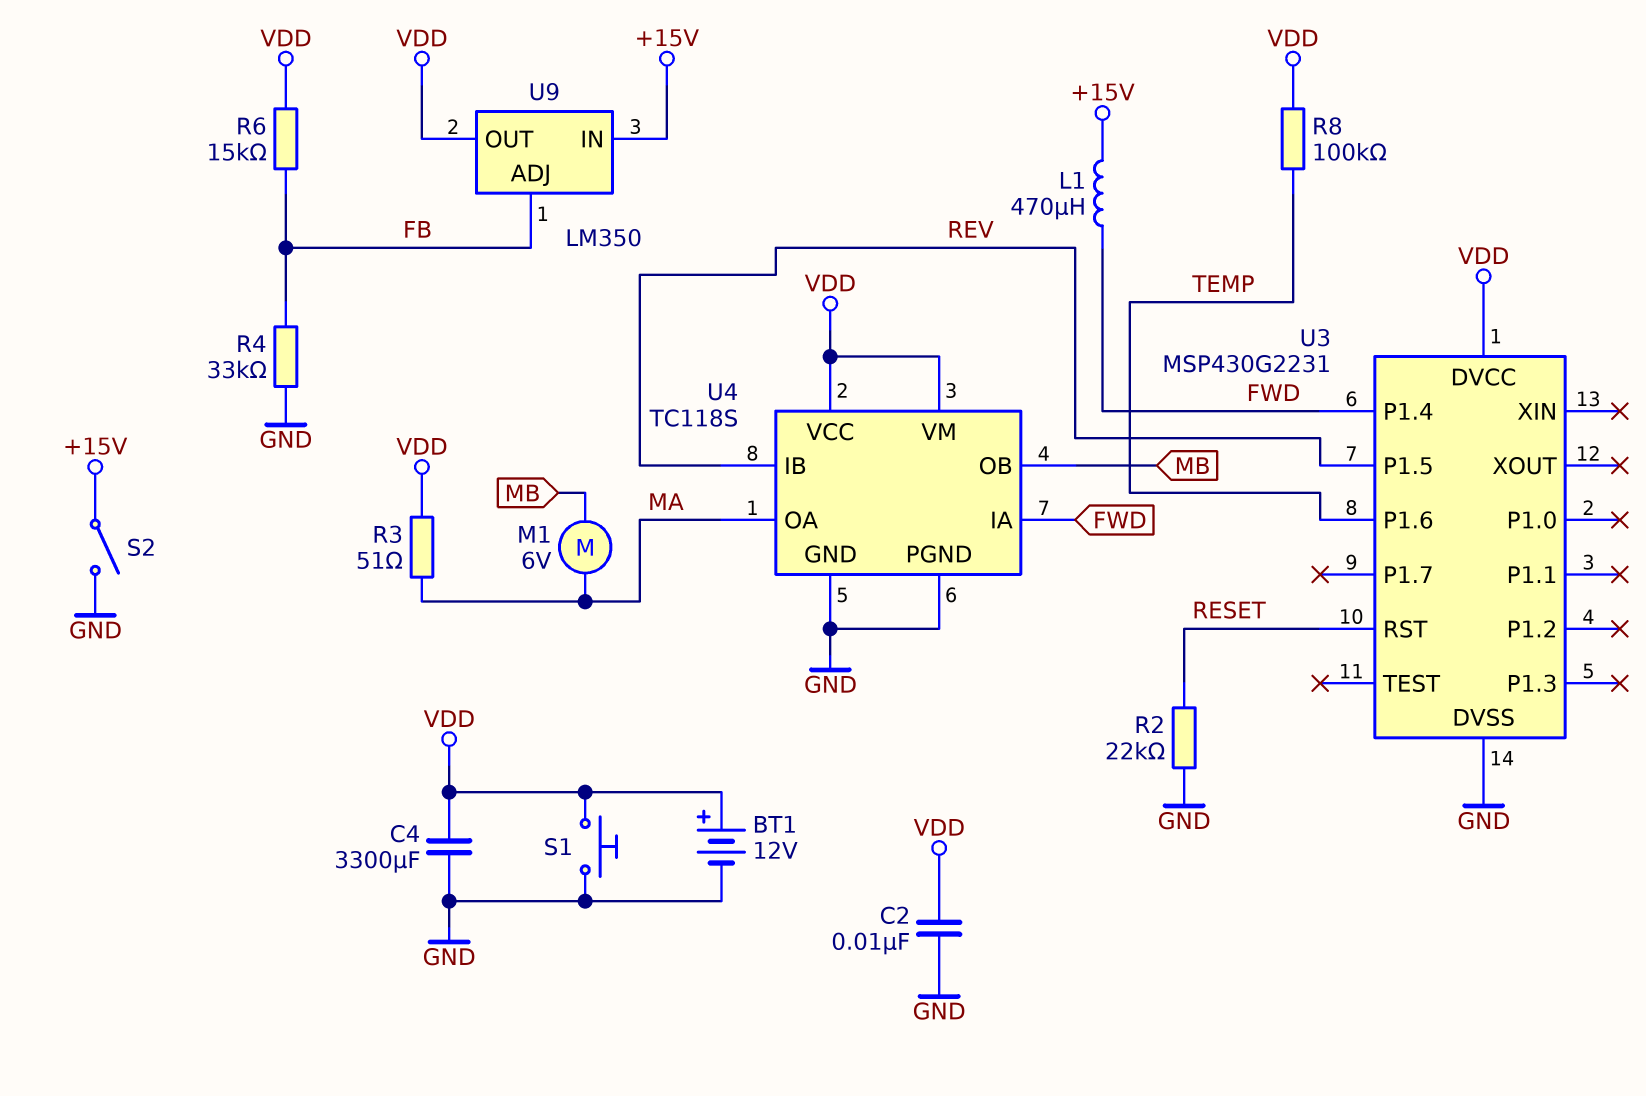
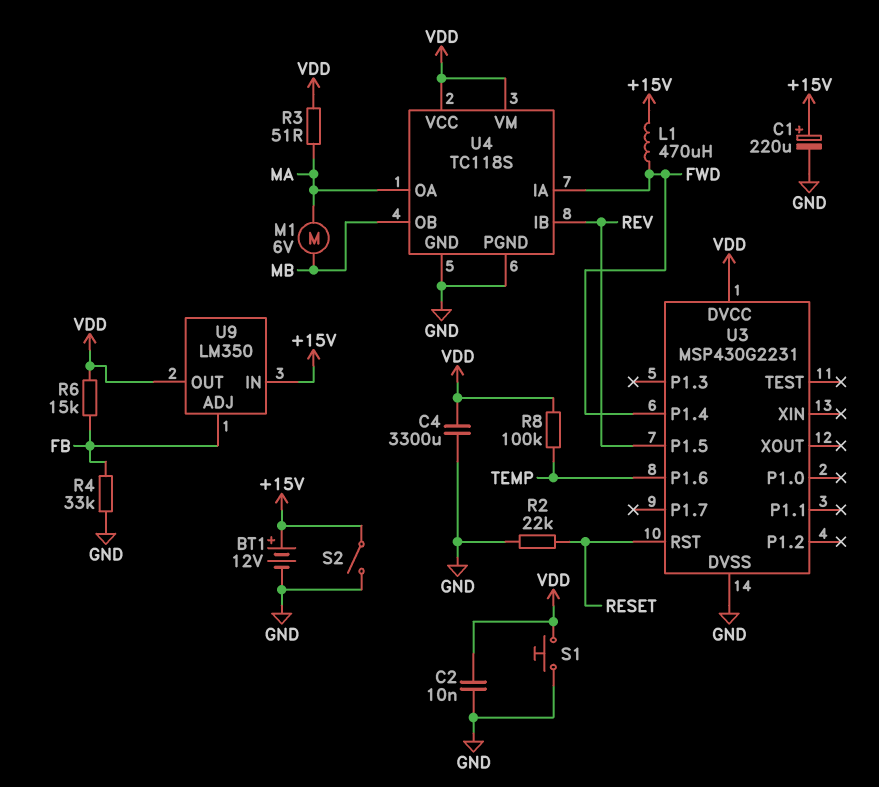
BT1: 12V (plus VDD, minus GND) -> 12V (plus +15V, minus GND)
C1: none -> 220uF (plus +15V, minus GND)

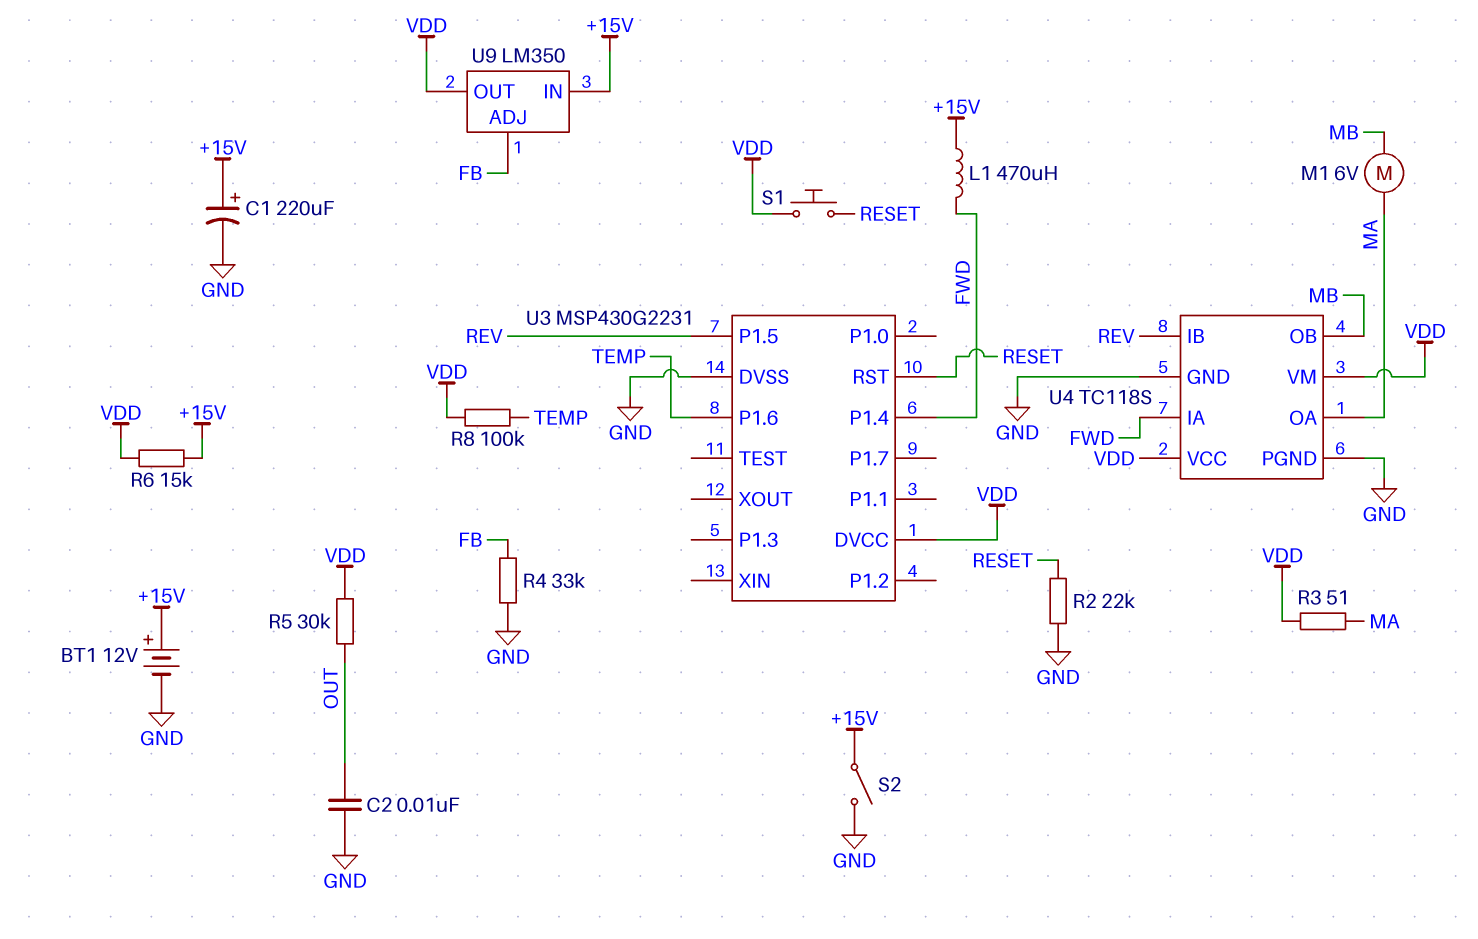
C2: 10nF (GND, VDD) -> 10nF (GND, OUT)
C4: 3300uF (GND, VDD) -> none
R5: none -> 30k (OUT, VDD)
R6: 15k (FB, VDD) -> 15k (+15V, VDD)
S1: button (GND, VDD) -> button (RESET, VDD)

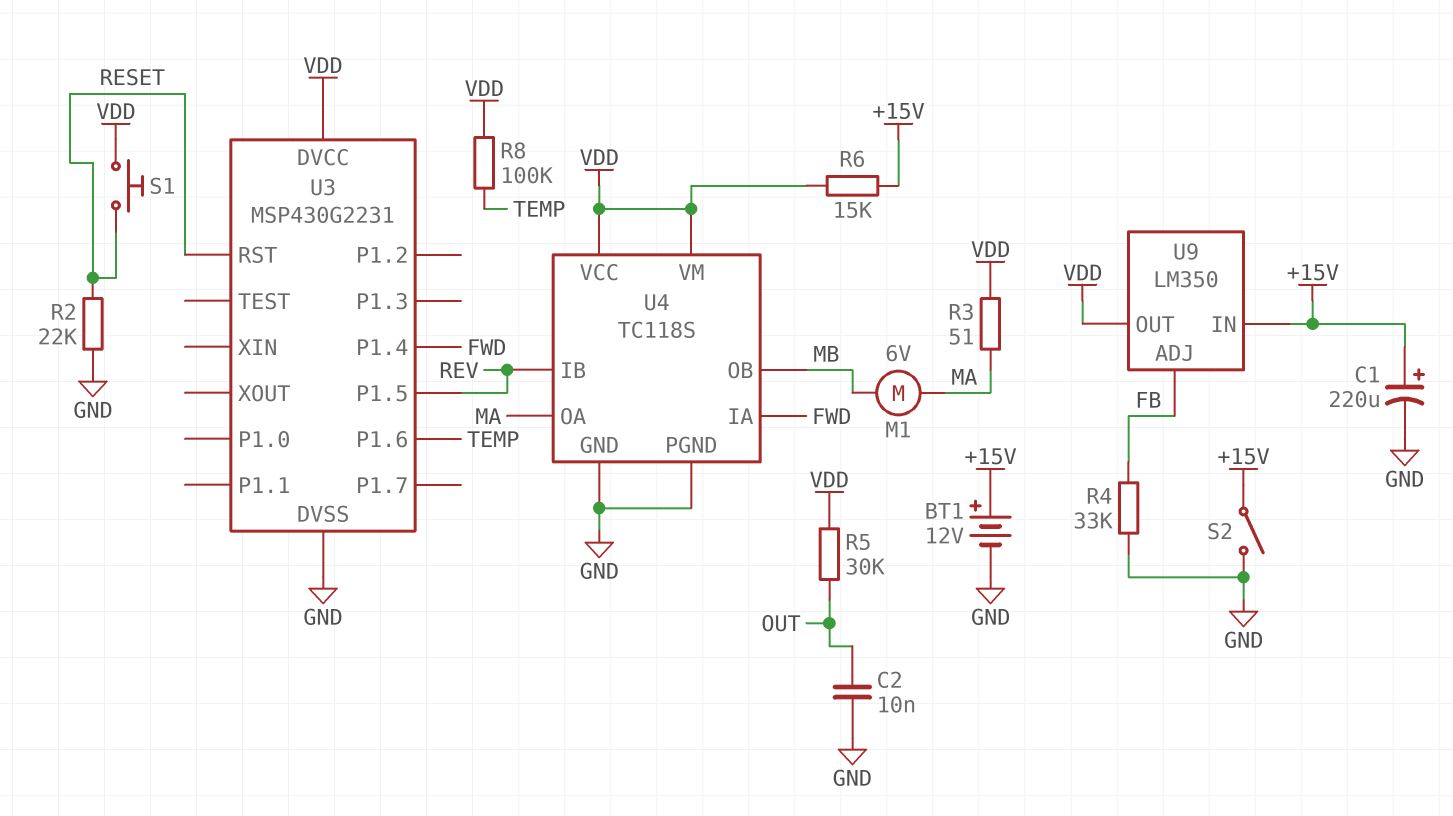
L1: 470uH (+15V, FWD) -> none

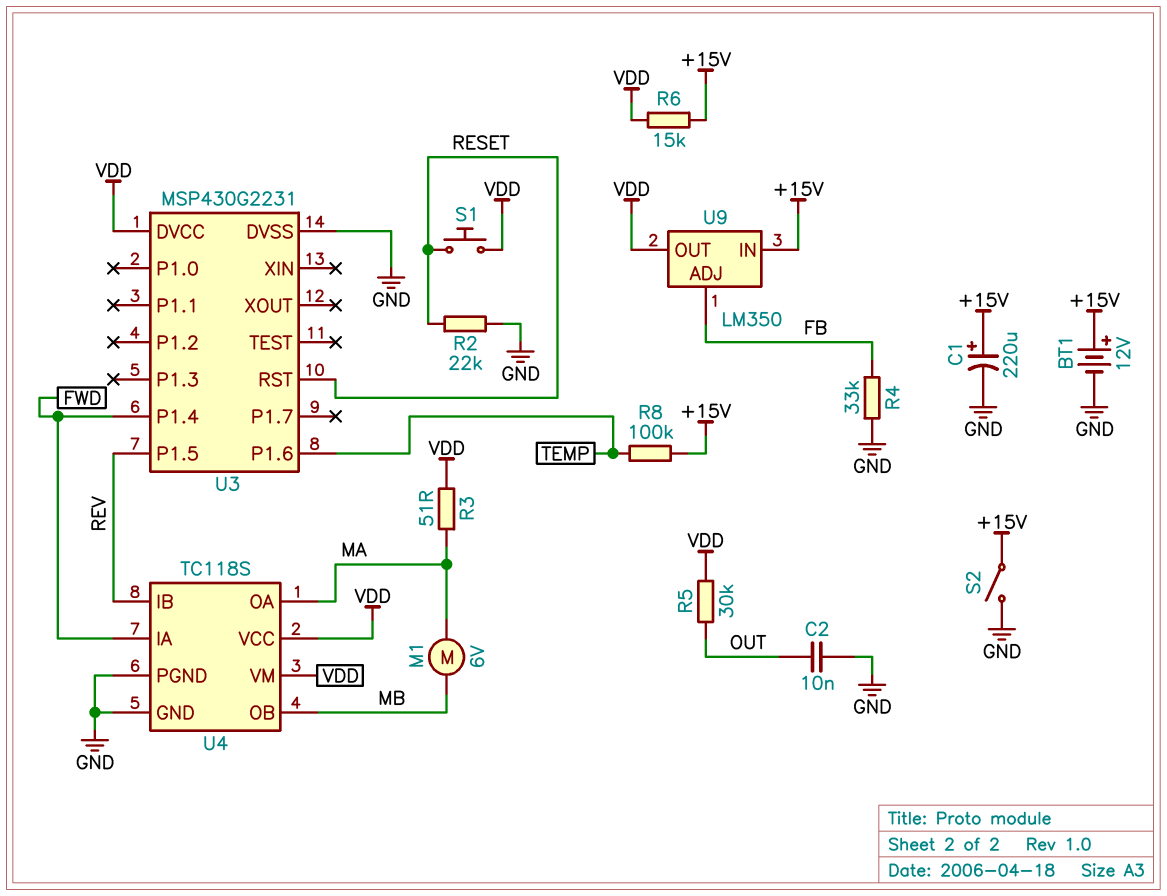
R8: 100k (TEMP, VDD) -> 100k (+15V, TEMP)

